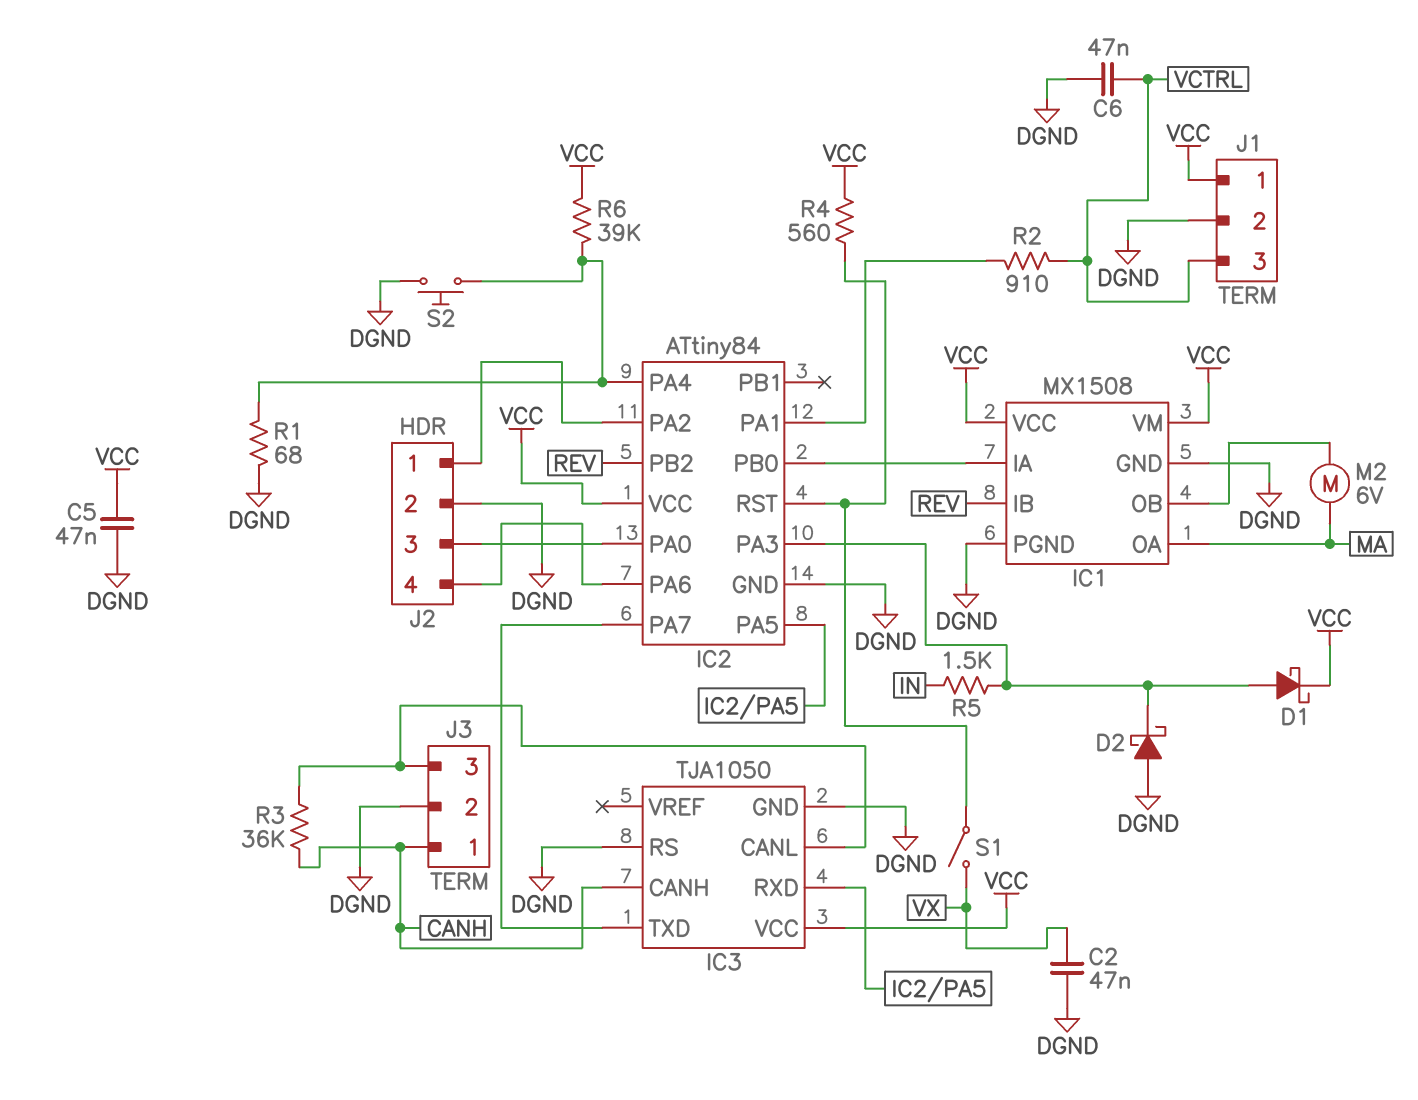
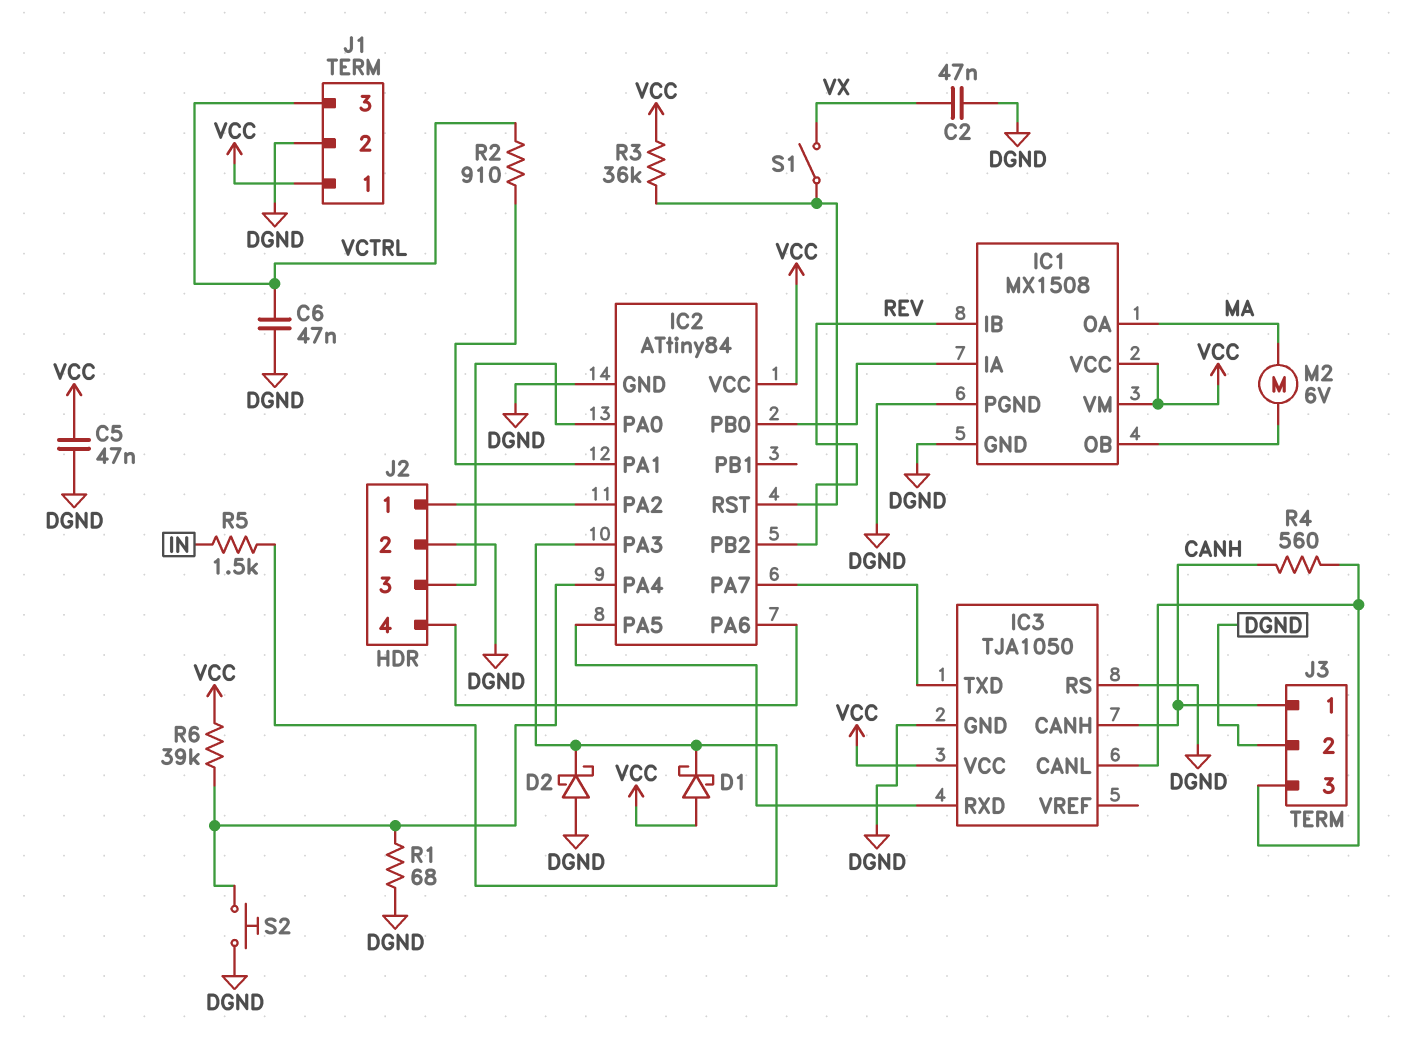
D1: schottky (A IC2/PA3, K VCC) -> schottky (A VCC, K IC2/PA3)
R3: 36k (CANH, IC3/CANL) -> 36k (IC2/RST, VCC)
R4: 560 (IC2/RST, VCC) -> 560 (CANH, IC3/CANL)

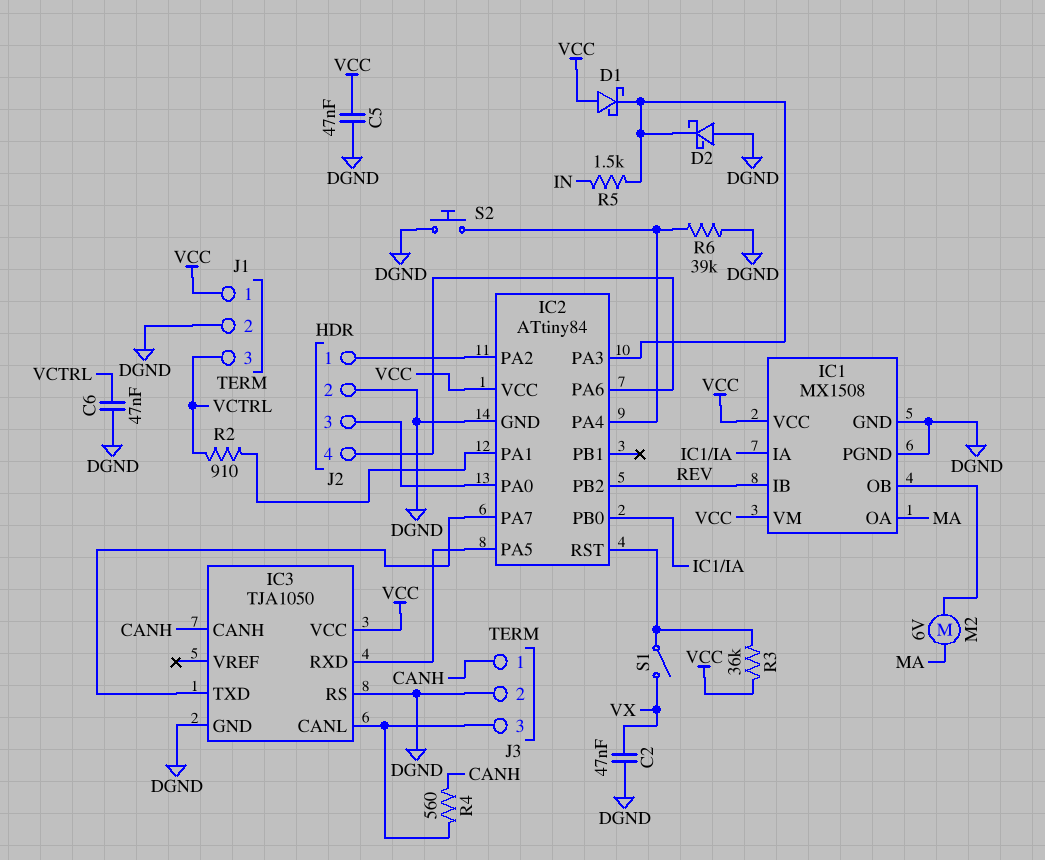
R1: 68 (DGND, IC2/PA4) -> none
R6: 39k (IC2/PA4, VCC) -> 39k (DGND, IC2/PA4)

